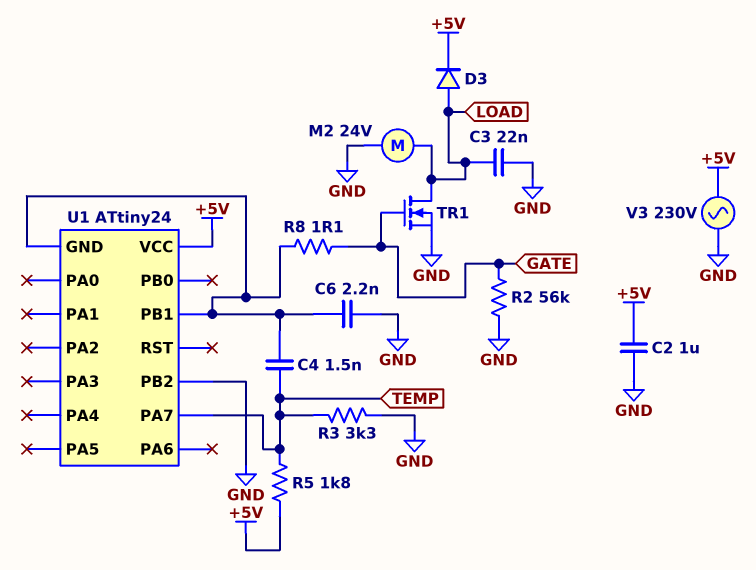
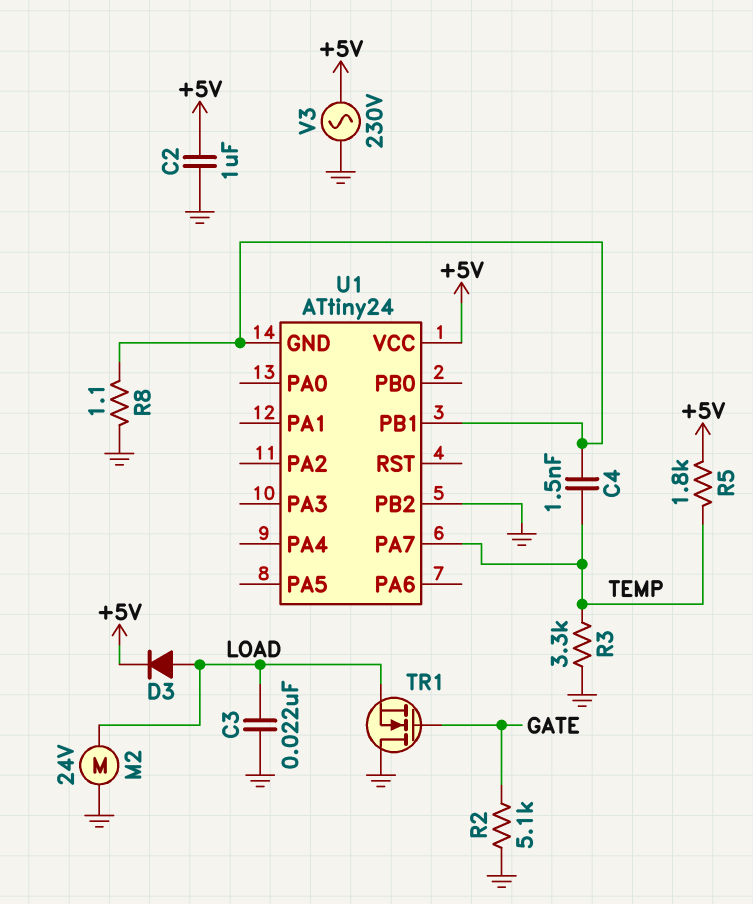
C6: 2.2nF (GND, U1/GND) -> none
R2: 56k (GATE, GND) -> 5.1k (GATE, GND)
R8: 1.1 (GATE, U1/GND) -> 1.1 (GND, U1/GND)
TR1: NMOS (G GATE, D LOAD, S GND) -> NMOS (G GATE, D GND, S LOAD)

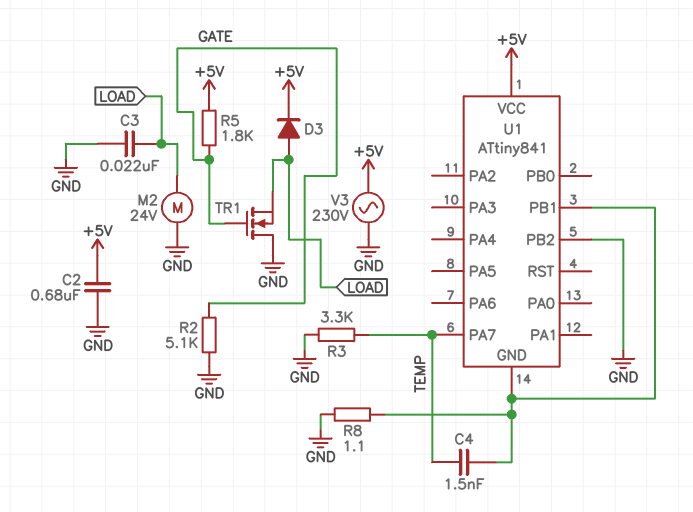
C2: 1uF (+5V, GND) -> 680nF (+5V, GND)
R5: 1.8k (+5V, TEMP) -> 1.8k (+5V, GATE)
U1: ATtiny24 -> ATtiny841

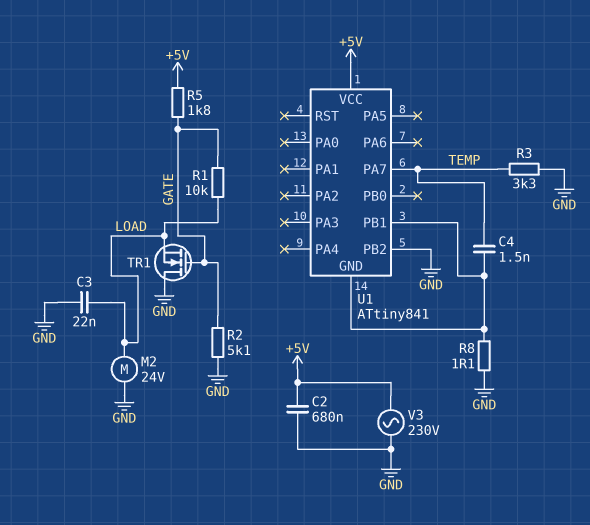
D3: diode (A LOAD, K +5V) -> none
R1: none -> 10k (GATE, LOAD)

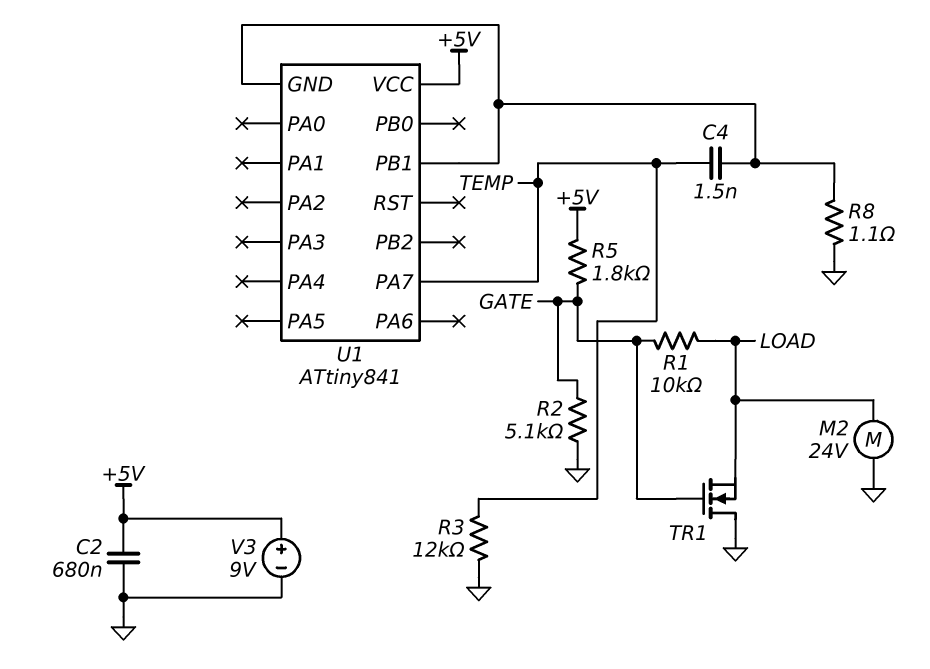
C3: 22nF (GND, LOAD) -> none
R3: 3.3k (GND, TEMP) -> 12k (GND, TEMP)
U1 pin PB2: GND -> none
V3: AC 230V (+5V, GND) -> 9V (plus +5V, minus GND)

